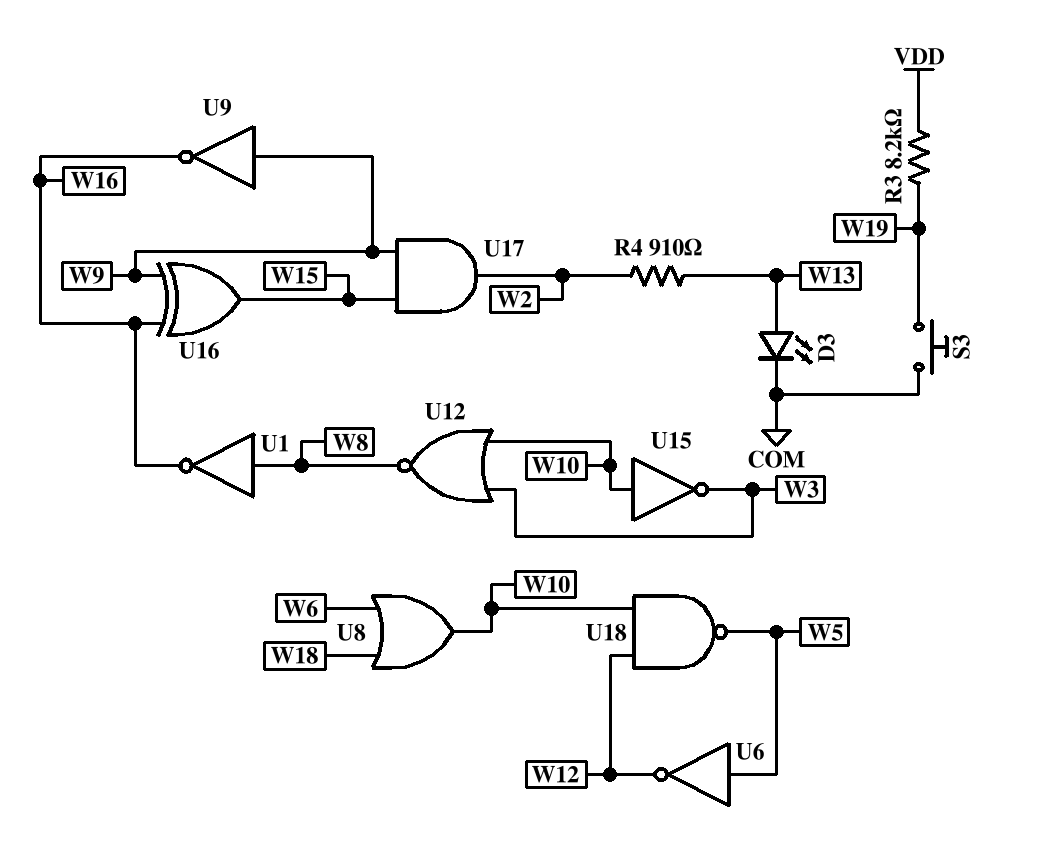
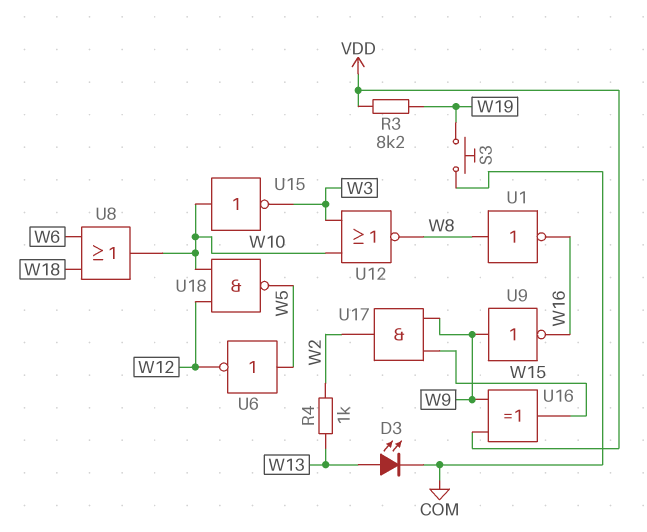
R4: 910 (W2, W13) -> 1k (W2, W13)
U16: XOR (in W9, in W16, out W15) -> XOR (in VDD, in W9, out W15)

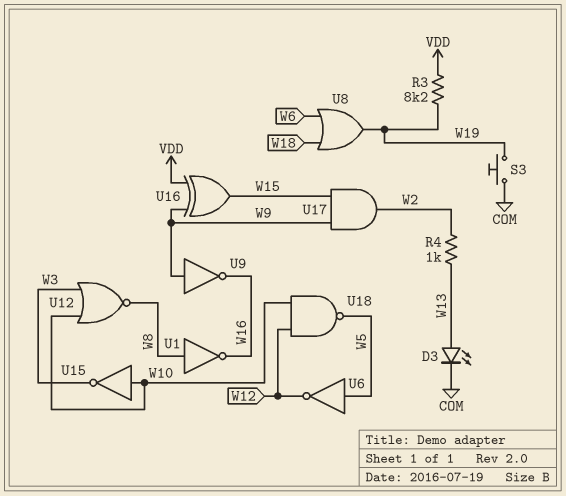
U8: OR (in W6, in W18, out W10) -> OR (in W6, in W18, out W19)

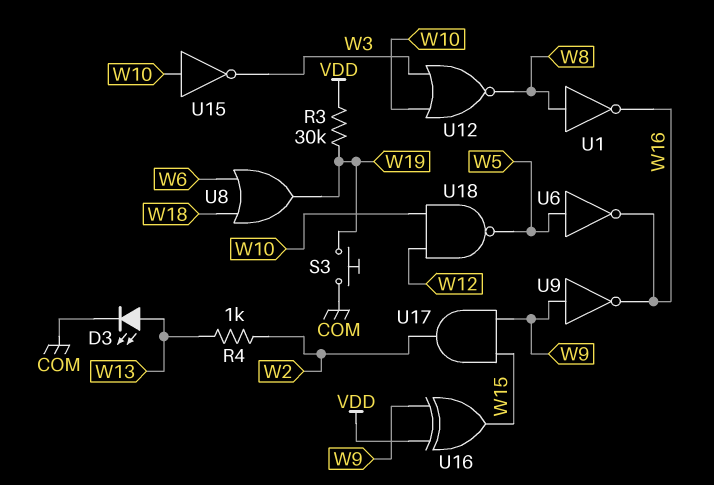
R3: 8.2k (VDD, W19) -> 30k (VDD, W19)
U6: NOT (in W5, out W12) -> NOT (in W5, out W16)

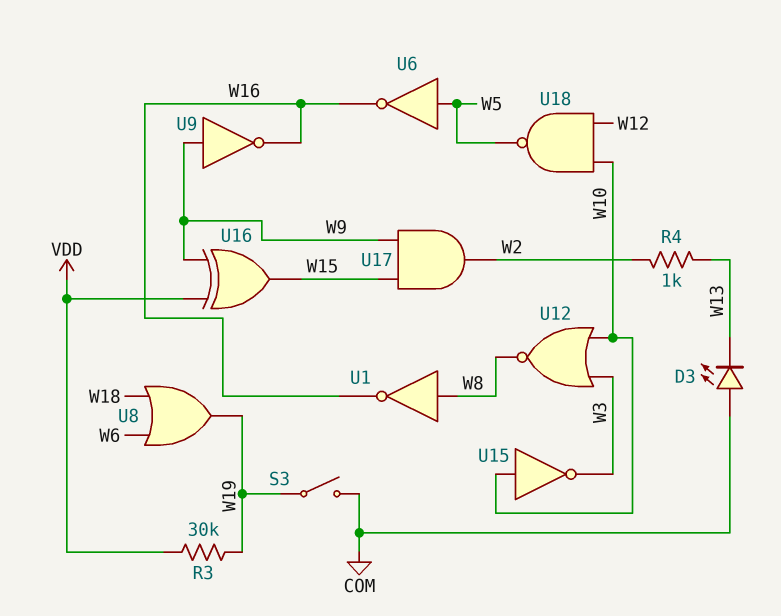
D3: LED (A W13, K COM) -> LED (A COM, K W13)
S3: button (COM, W19) -> switch (COM, W19)

